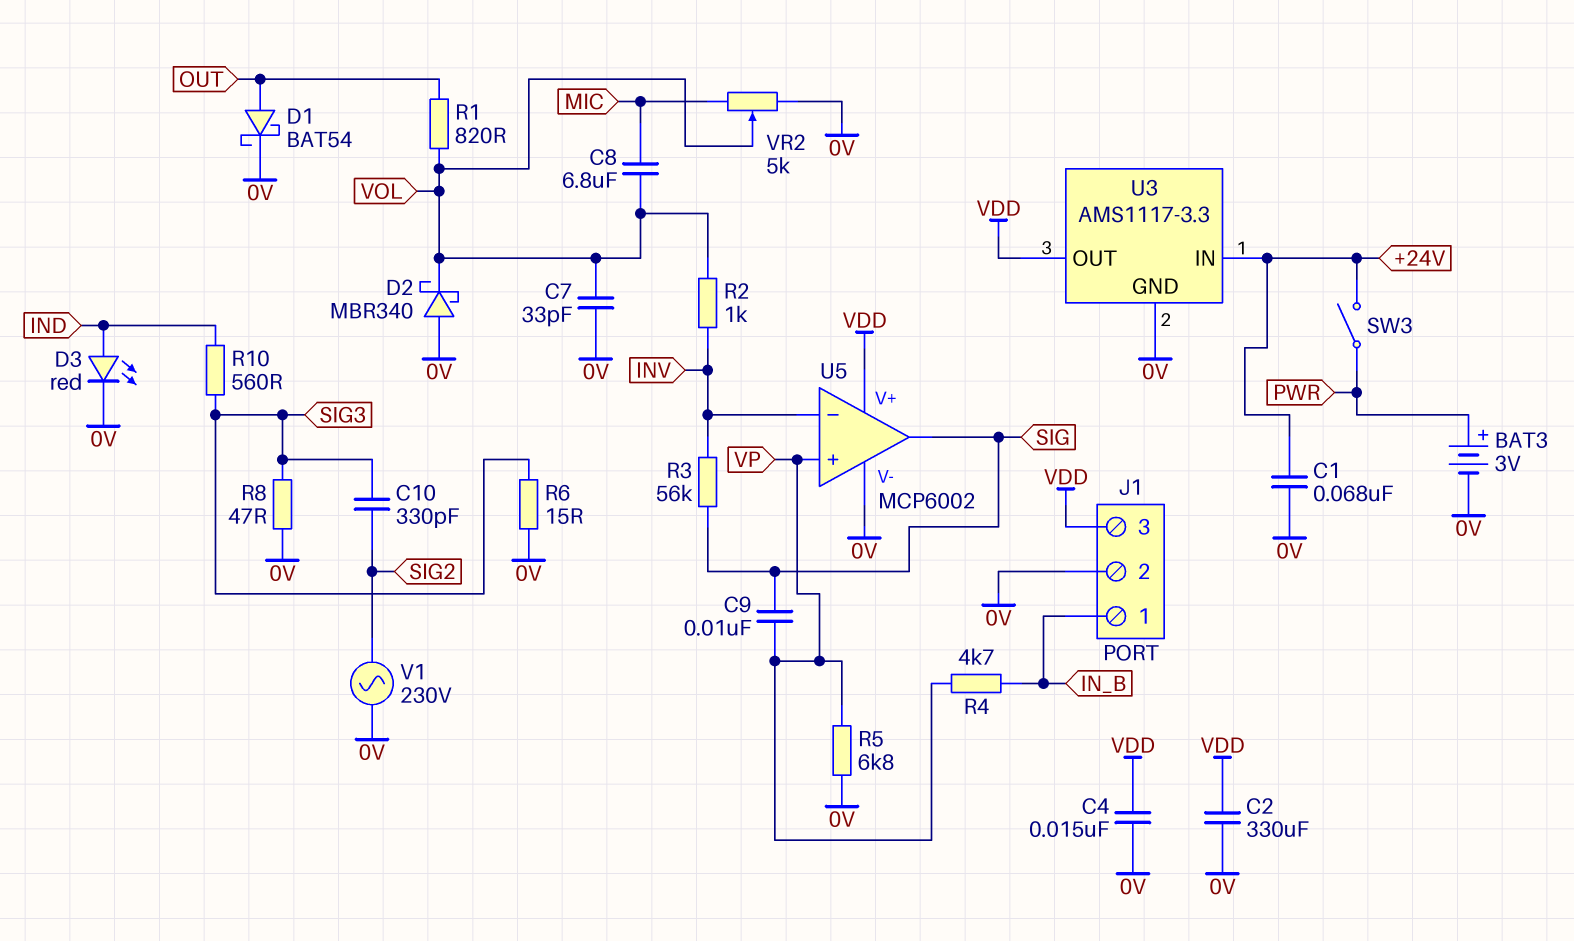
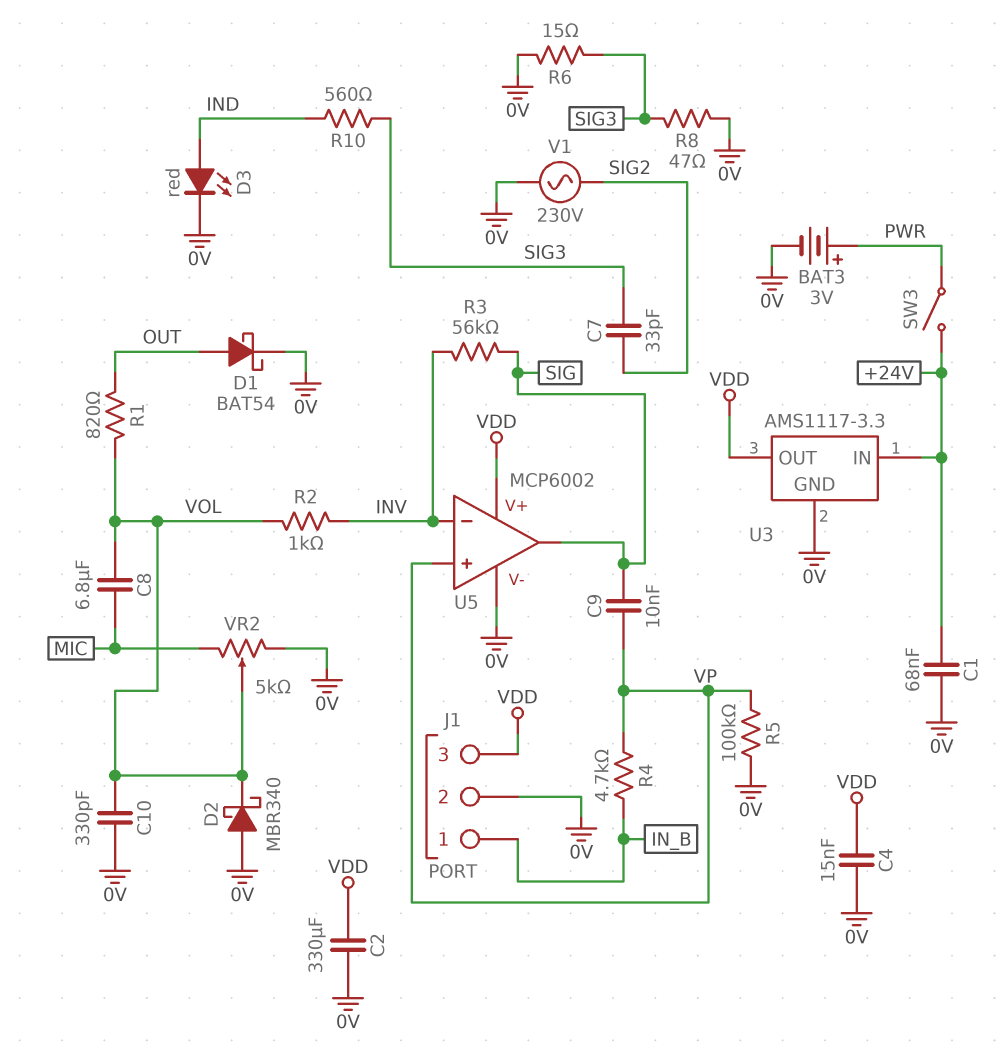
C7: 33pF (0V, VOL) -> 33pF (SIG2, SIG3)
C10: 330pF (SIG2, SIG3) -> 330pF (0V, VOL)
R5: 6.8k (0V, VP) -> 100k (0V, VP)

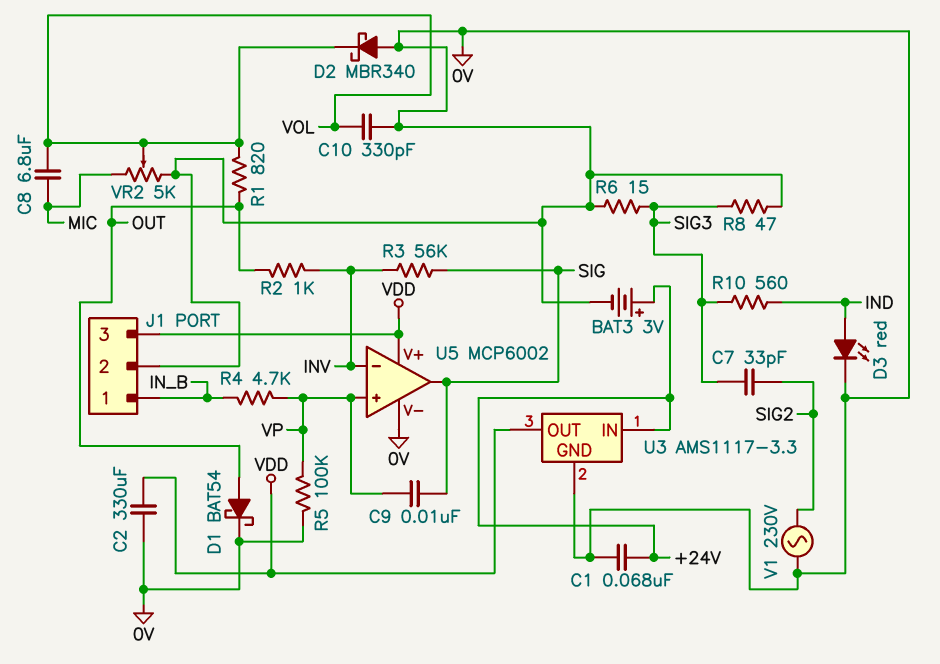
BAT3: 3V (plus PWR, minus 0V) -> 3V (plus +24V, minus 0V)
C4: 15nF (0V, VDD) -> none
R2: 1k (INV, VOL) -> 1k (INV, OUT)
SW3: switch (+24V, PWR) -> none

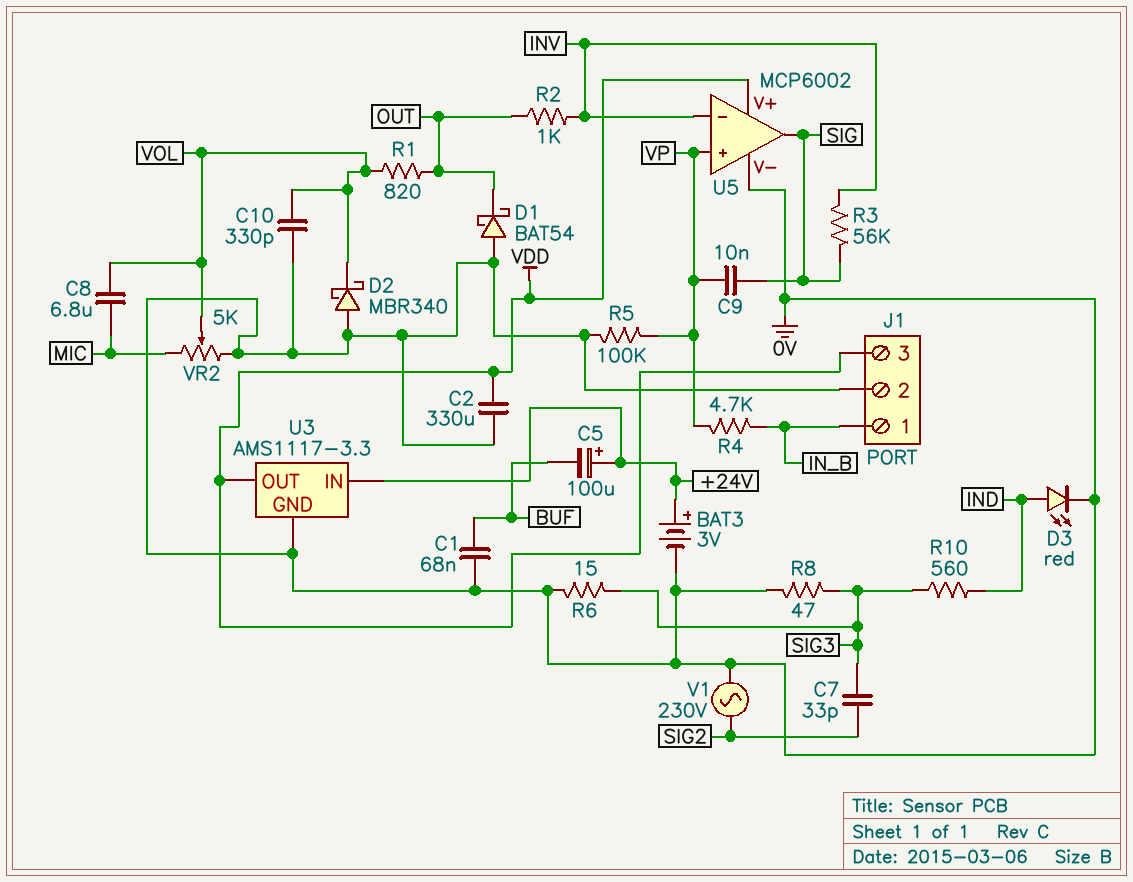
C1: 68nF (+24V, 0V) -> 68nF (0V, BUF)
C5: none -> 100uF (plus +24V, minus BUF)
D1: schottky BAT54 (A OUT, K 0V) -> schottky BAT54 (A 0V, K OUT)

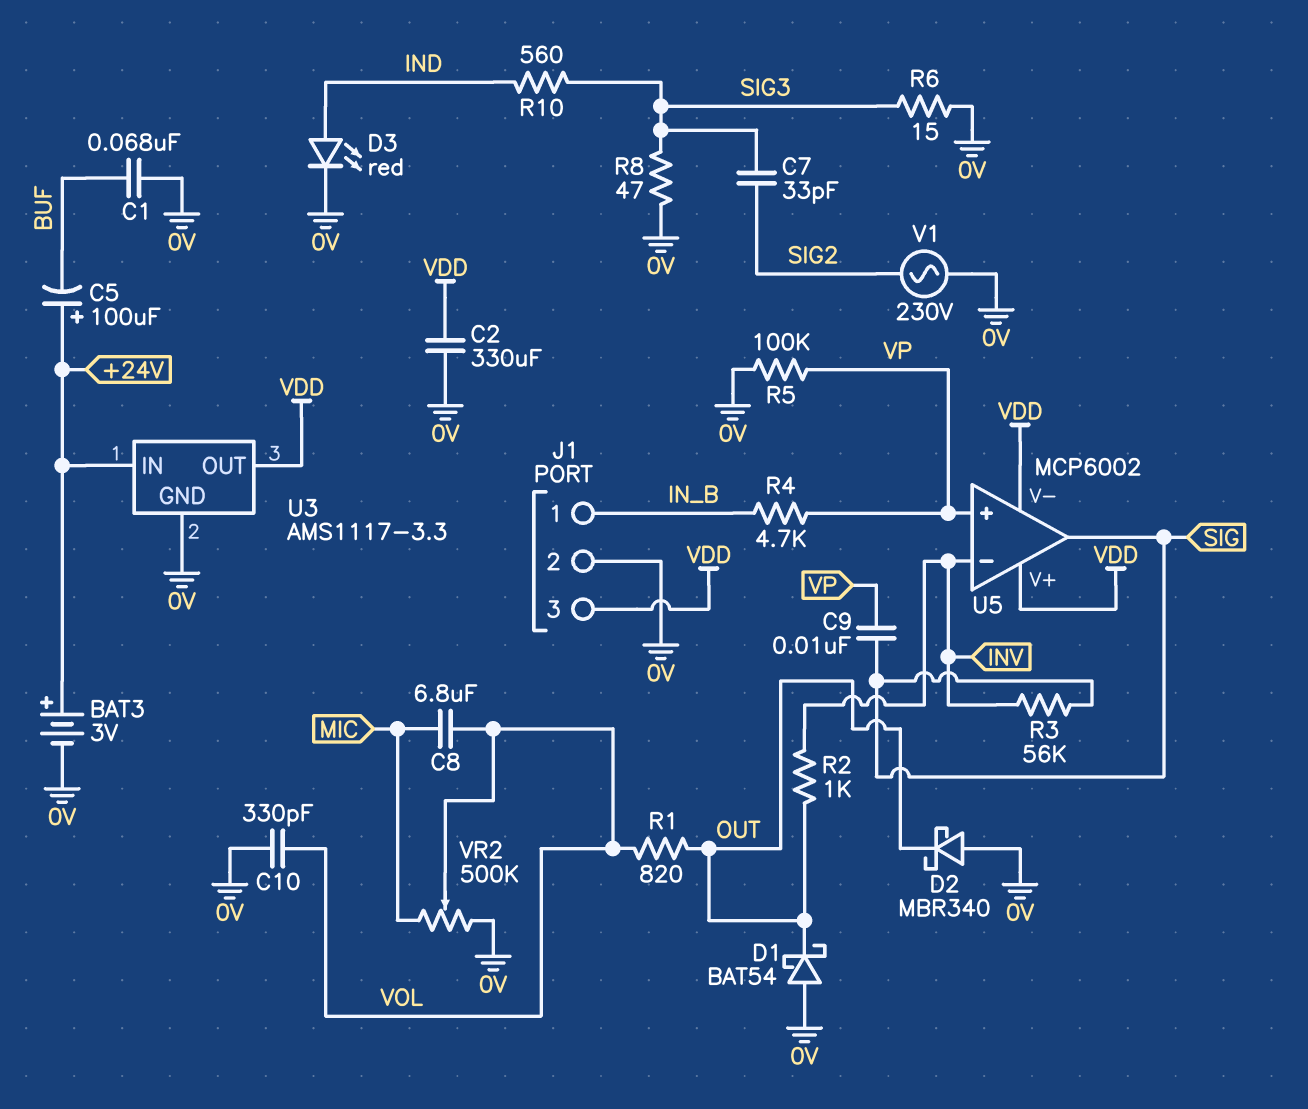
D2: schottky MBR340 (A 0V, K VOL) -> schottky MBR340 (A 0V, K OUT)
U5 pin V-: 0V -> VDD
VR2: 5k (0V, MIC, wiper VOL) -> 500k (0V, MIC, wiper VOL)

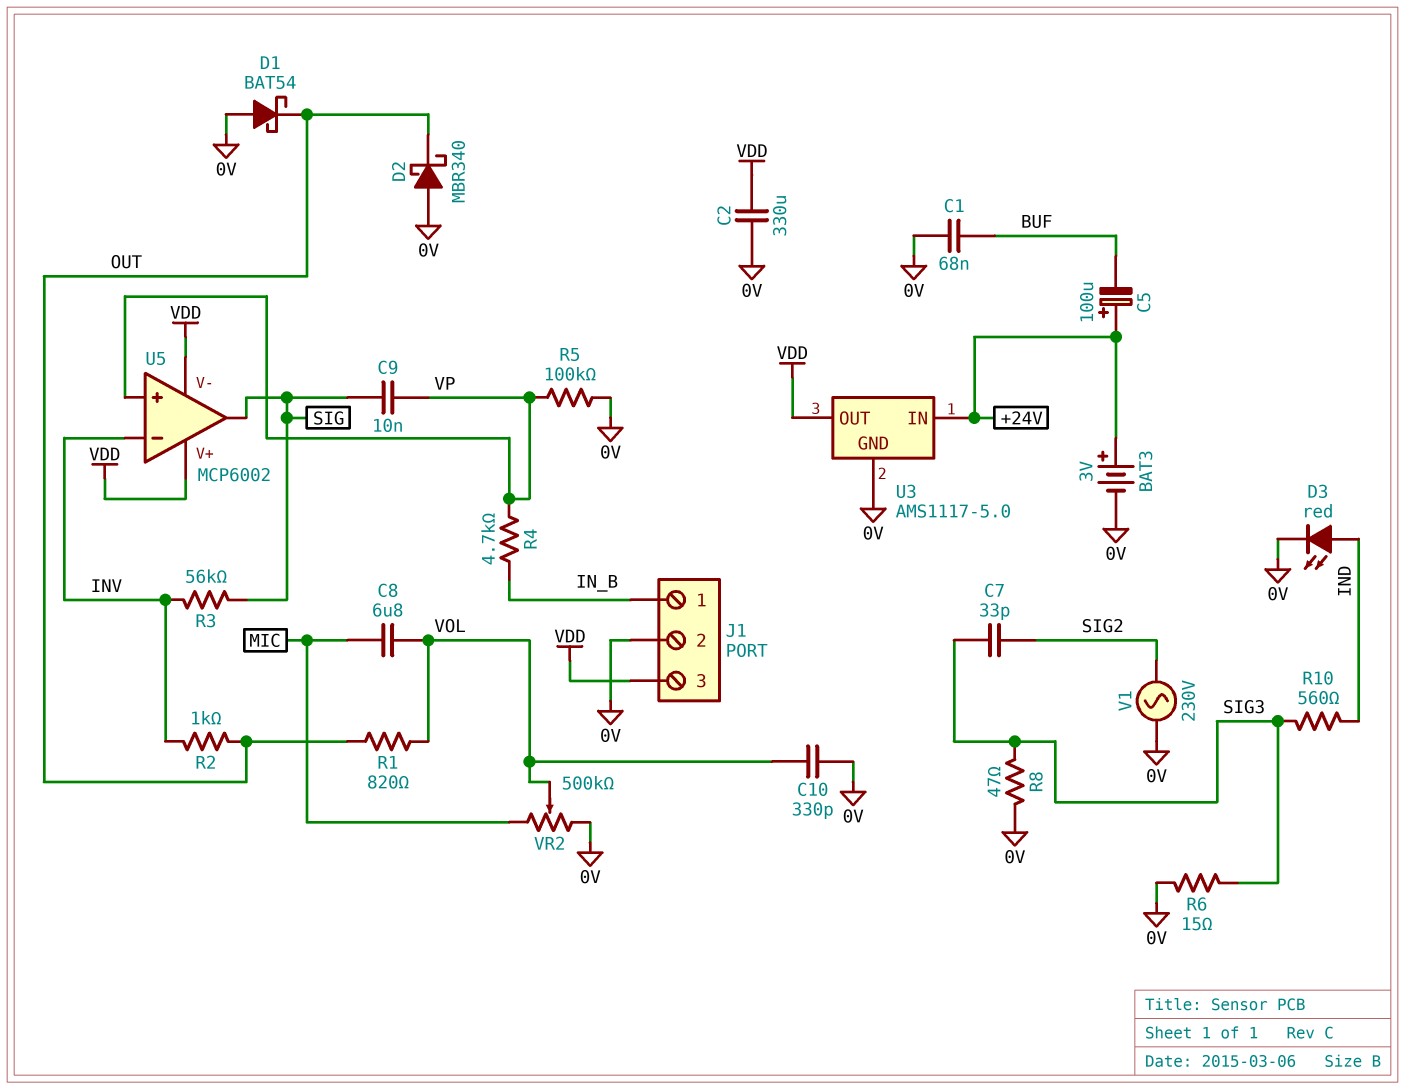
U3: AMS1117-3.3 -> AMS1117-5.0

